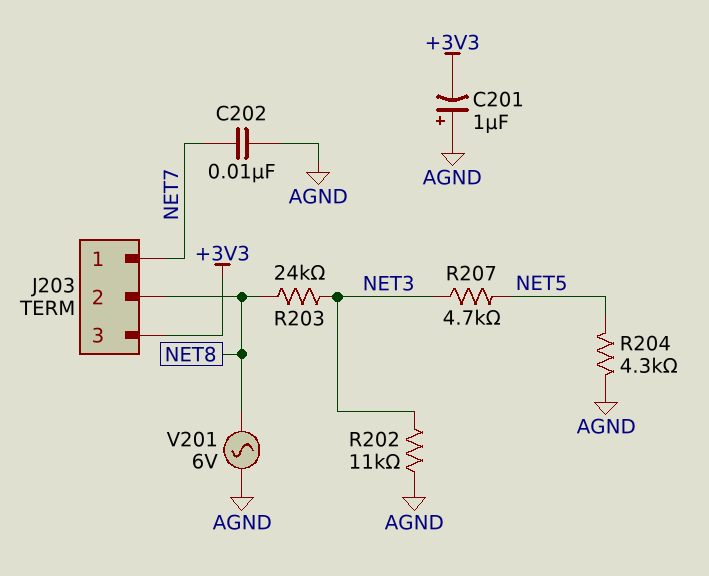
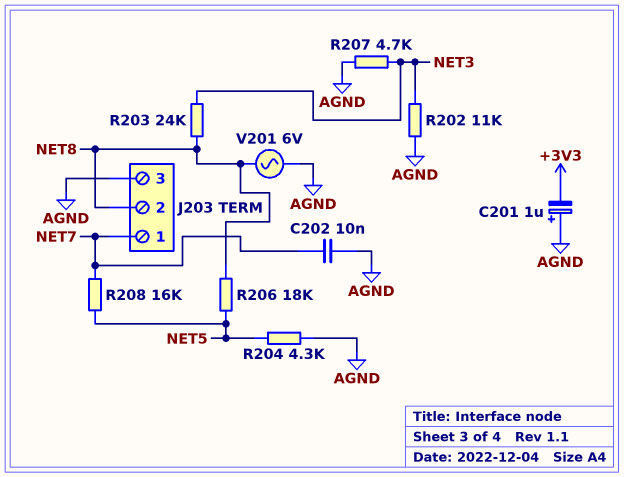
J203 pin 3: +3V3 -> AGND
R206: none -> 18k (NET5, NET8)
R207: 4.7k (NET3, NET5) -> 4.7k (AGND, NET3)
R208: none -> 16k (NET5, NET7)

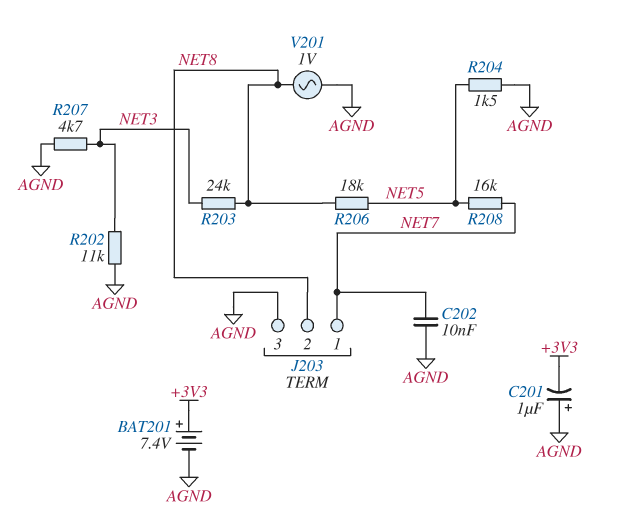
BAT201: none -> 7.4V (plus +3V3, minus AGND)
R204: 4.3k (AGND, NET5) -> 1.5k (AGND, NET5)
V201: AC 6V (AGND, NET8) -> AC 1V (AGND, NET8)

